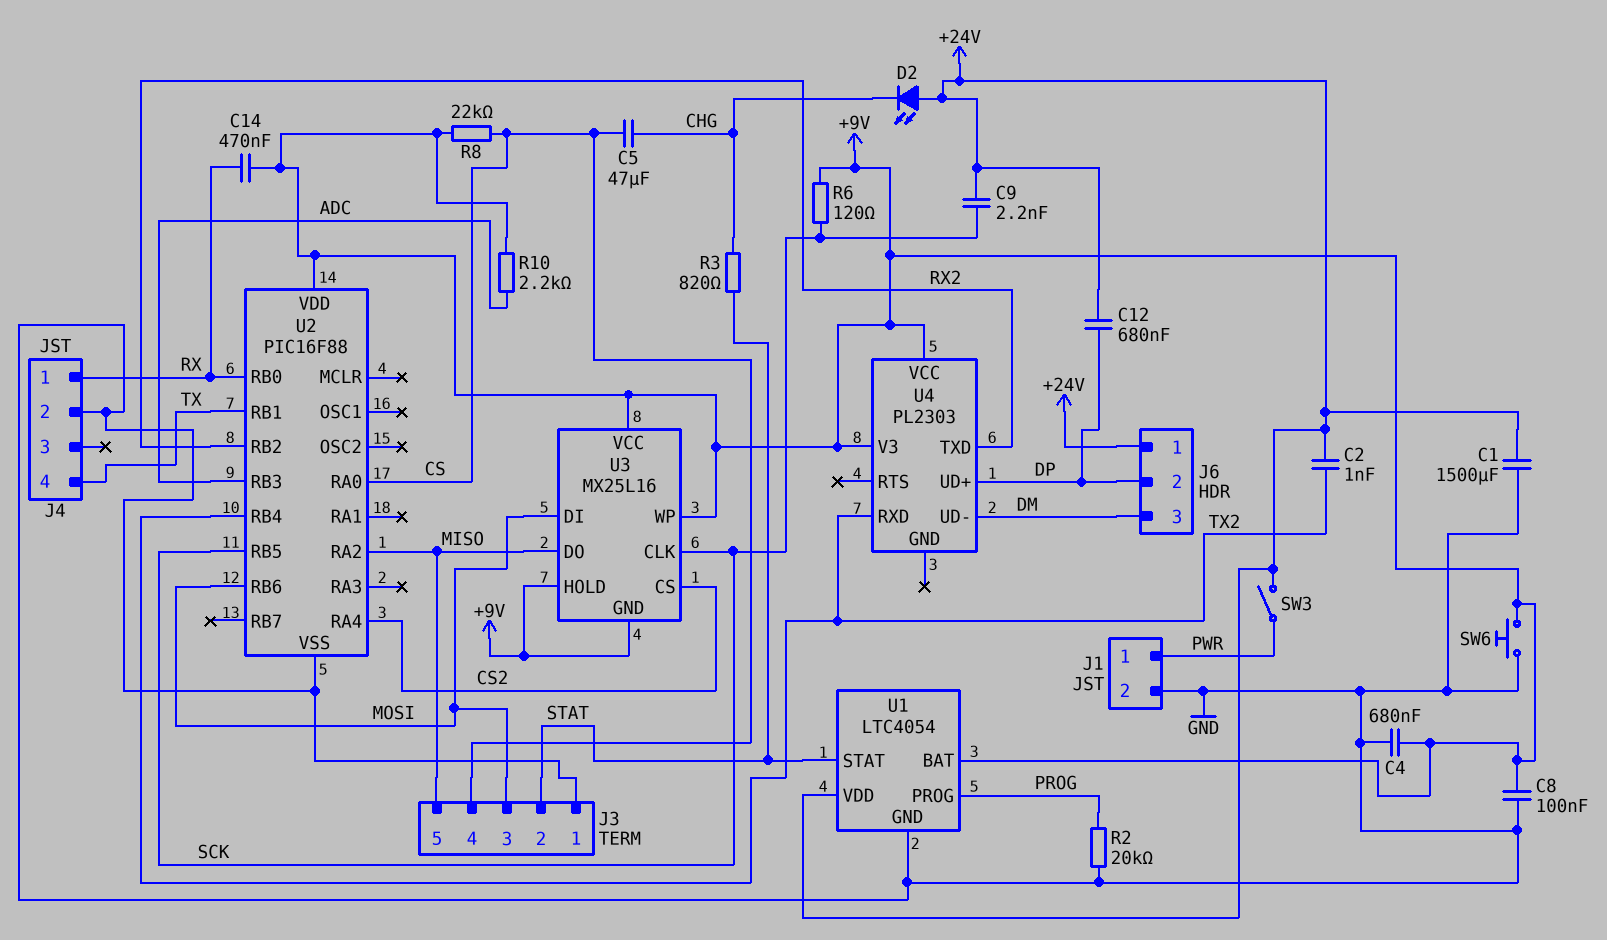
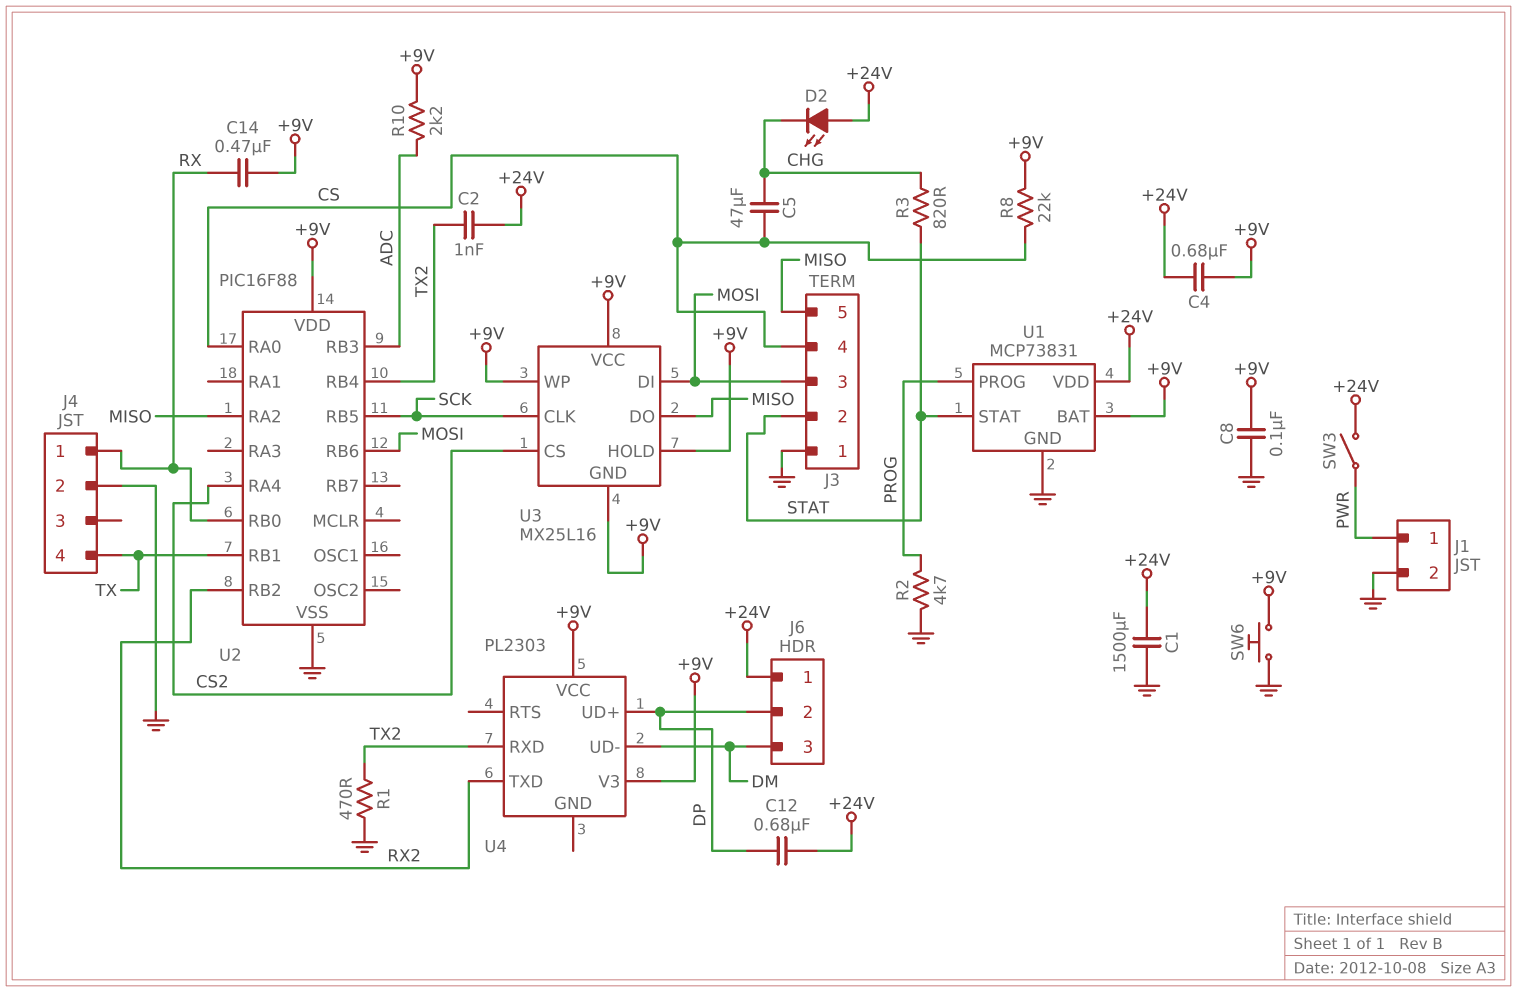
C4: 680nF (+9V, GND) -> 680nF (+9V, +24V)
C9: 2.2nF (+24V, SCK) -> none
R1: none -> 470 (GND, TX2)
R2: 20k (GND, PROG) -> 4.7k (GND, PROG)
R6: 120 (+9V, SCK) -> none
U1: LTC4054 -> MCP73831

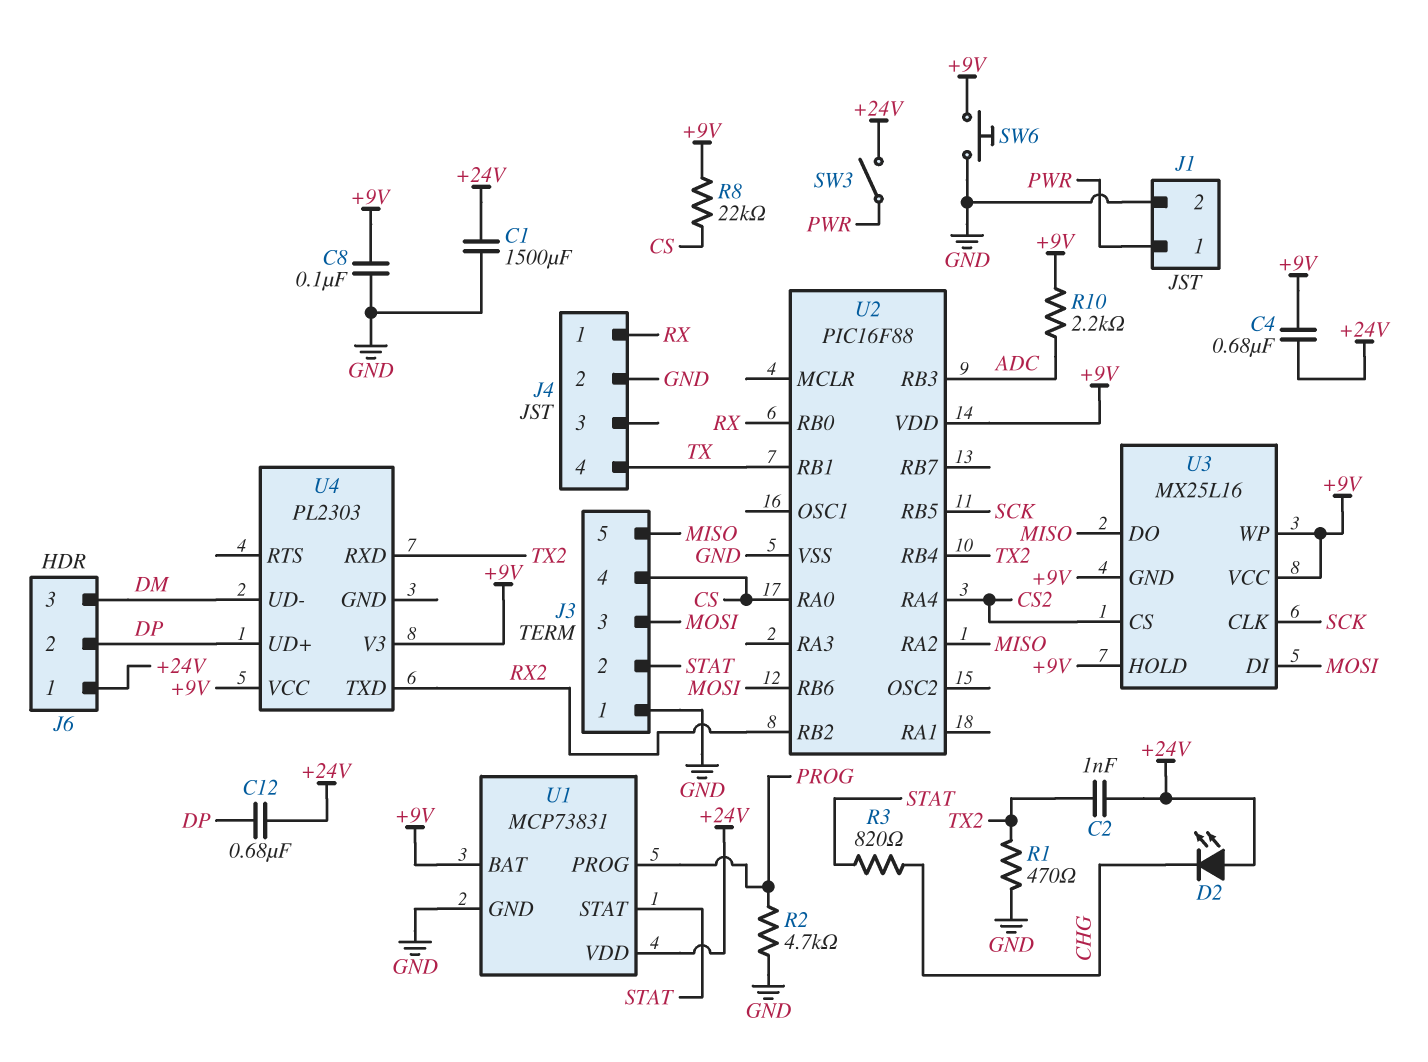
C5: 47uF (CHG, CS) -> none
C14: 470nF (+9V, RX) -> none

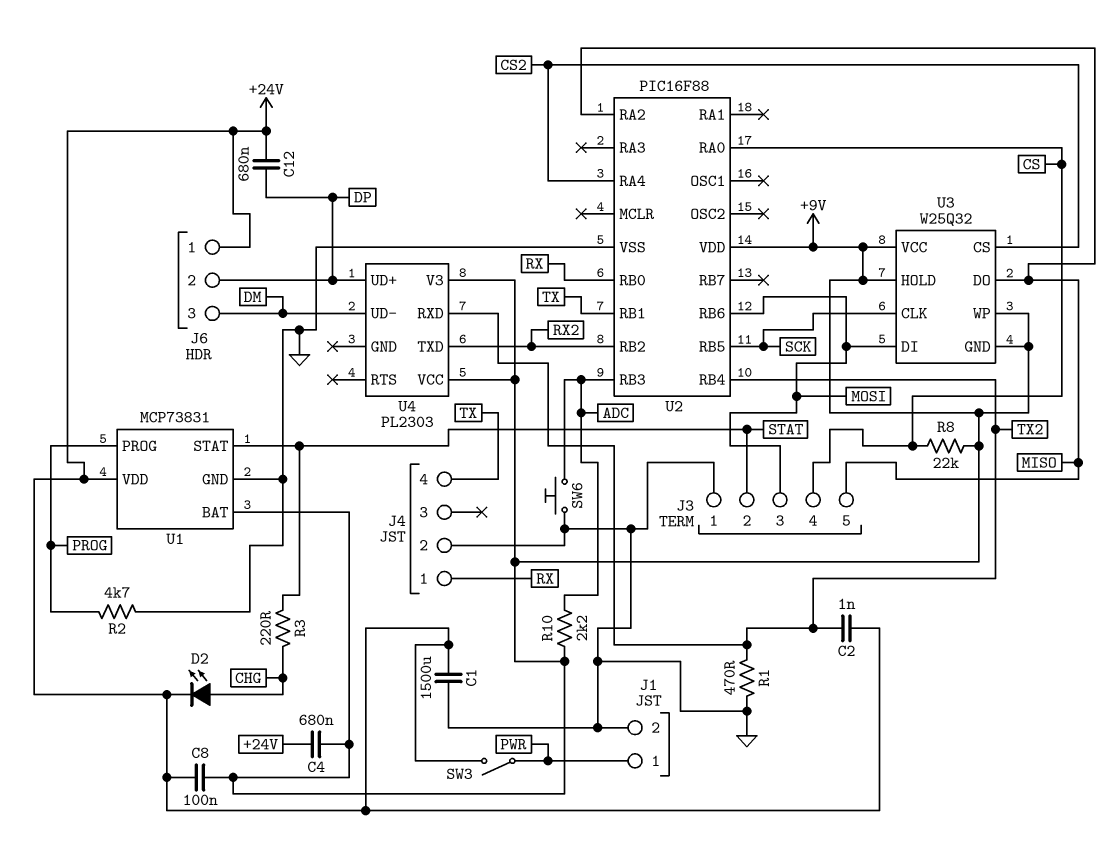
C8: 100nF (+9V, GND) -> 100nF (+9V, +24V)
D2: LED (A +24V, K CHG) -> LED (A CHG, K +24V)
R3: 820 (CHG, STAT) -> 220 (CHG, STAT)
SW6: button (+9V, GND) -> button (ADC, GND)
U3: MX25L16 -> W25Q32

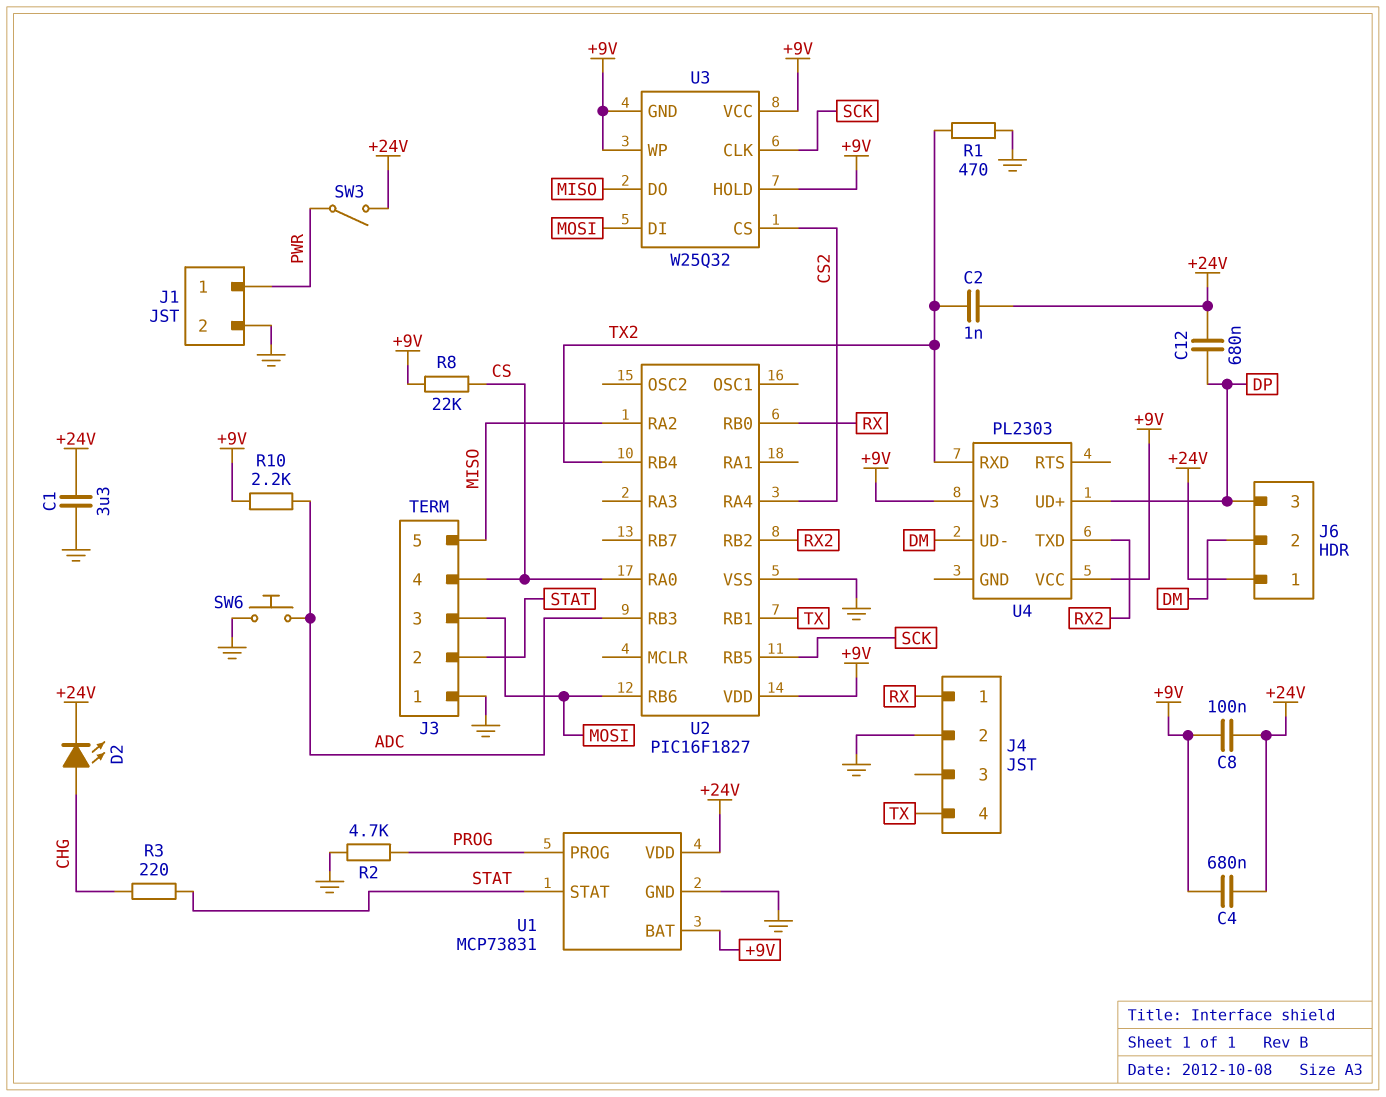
C1: 1500uF (+24V, GND) -> 3.3uF (+24V, GND)
J6 pin 2: DP -> DM
J6 pin 3: DM -> DP
U2: PIC16F88 -> PIC16F1827

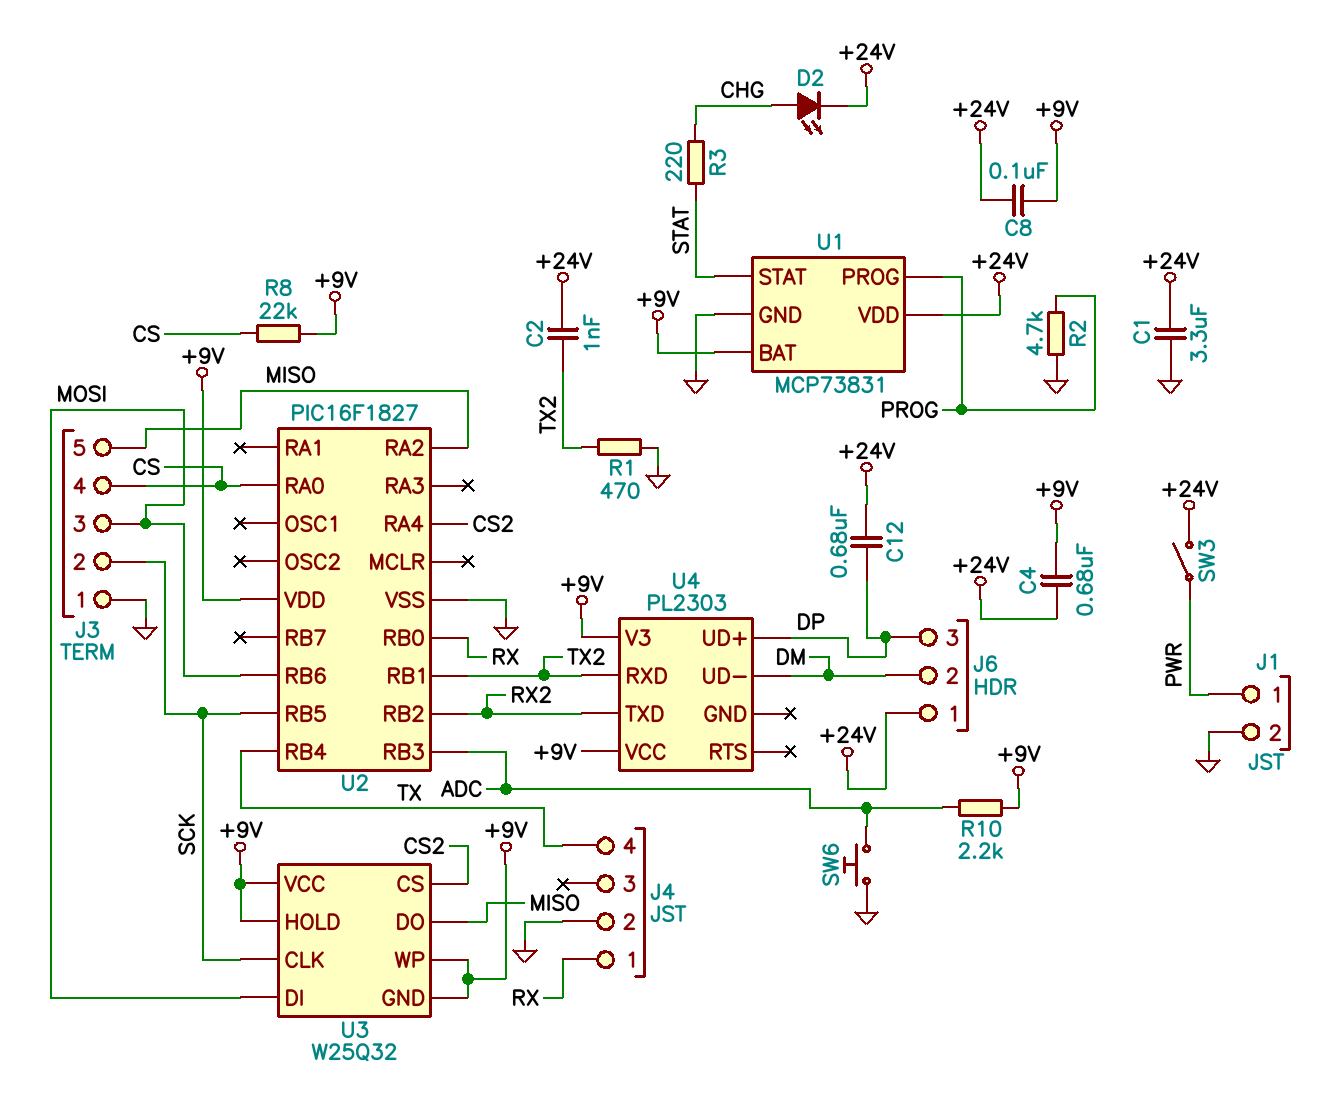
J3 pin 2: STAT -> SCK
U2 pin RB1: TX -> TX2
U2 pin RB4: TX2 -> TX

